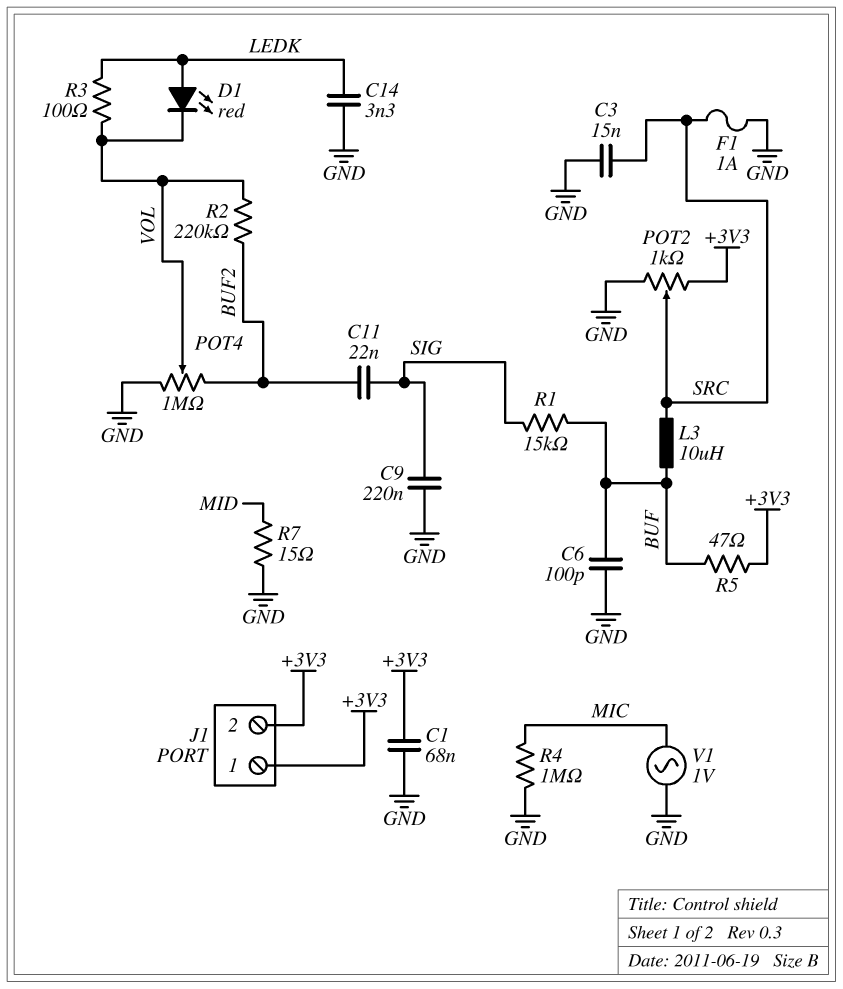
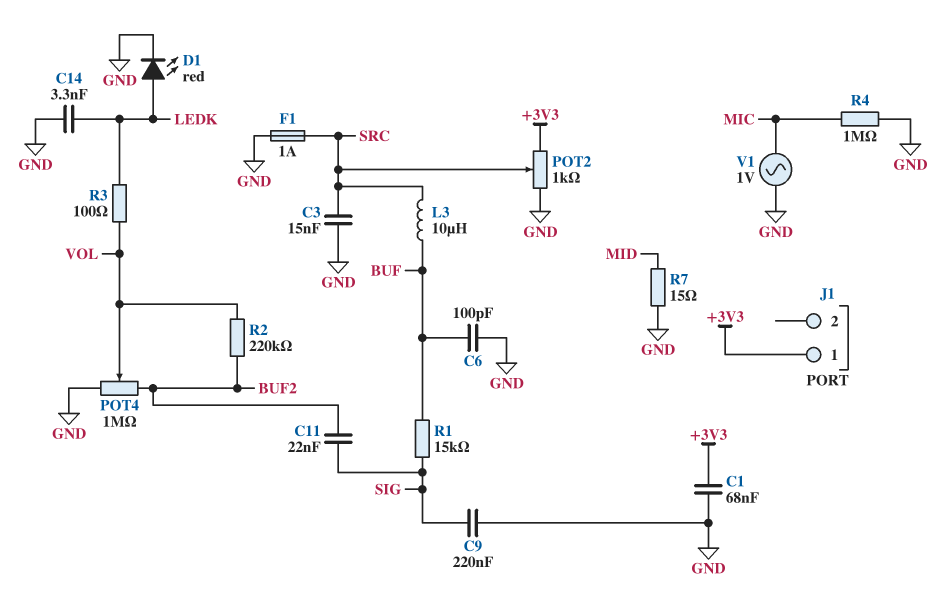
D1: LED red (A LEDK, K VOL) -> LED red (A LEDK, K GND)
J1 pin 2: +3V3 -> none
R5: 47 (+3V3, BUF) -> none

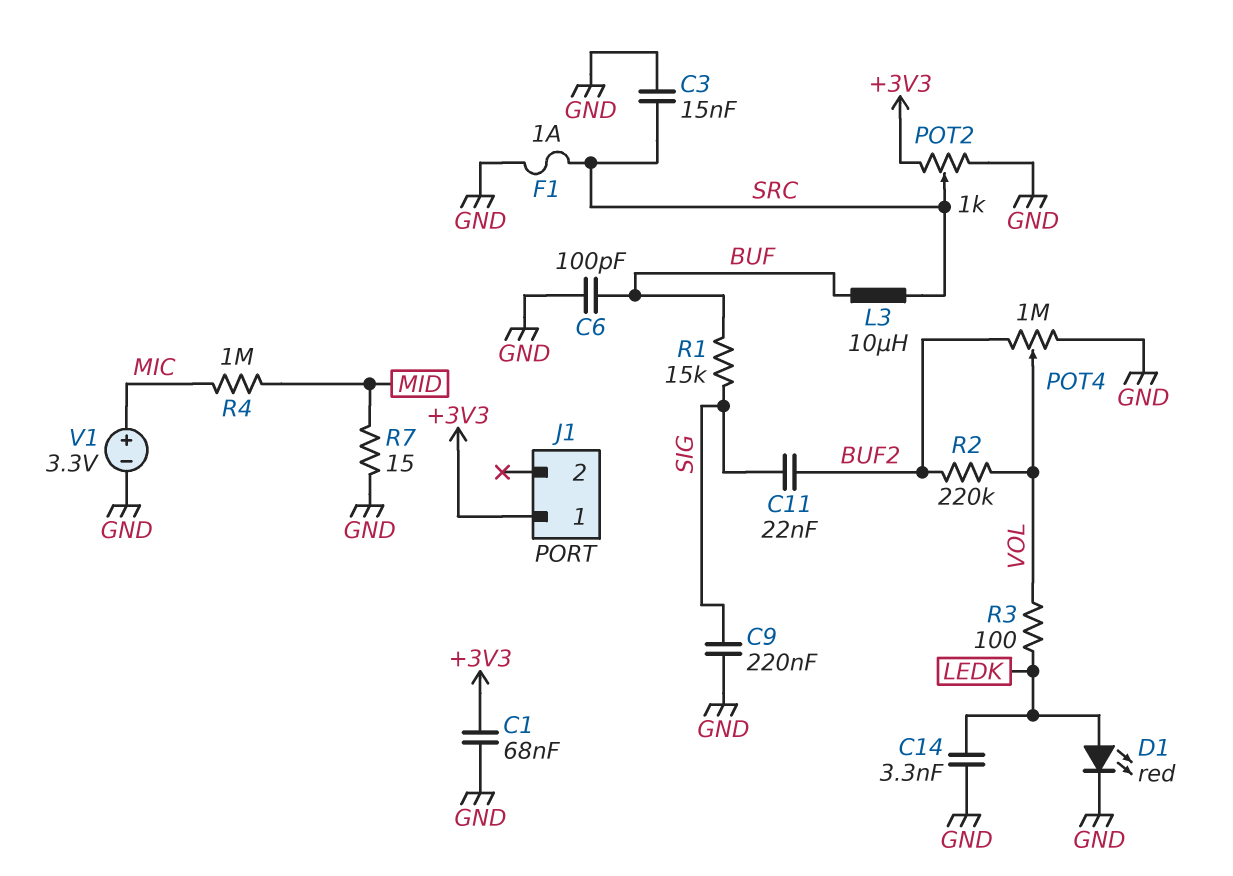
R4: 1M (GND, MIC) -> 1M (MIC, MID)
V1: AC 1V (GND, MIC) -> 3.3V (plus MIC, minus GND)

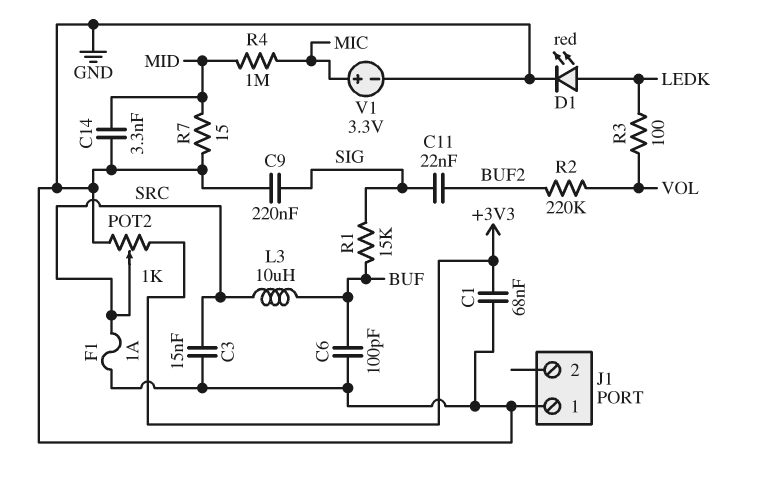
C14: 3.3nF (GND, LEDK) -> 3.3nF (GND, MID)
J1 pin 1: +3V3 -> GND
POT4: 1M (BUF2, GND, wiper VOL) -> none

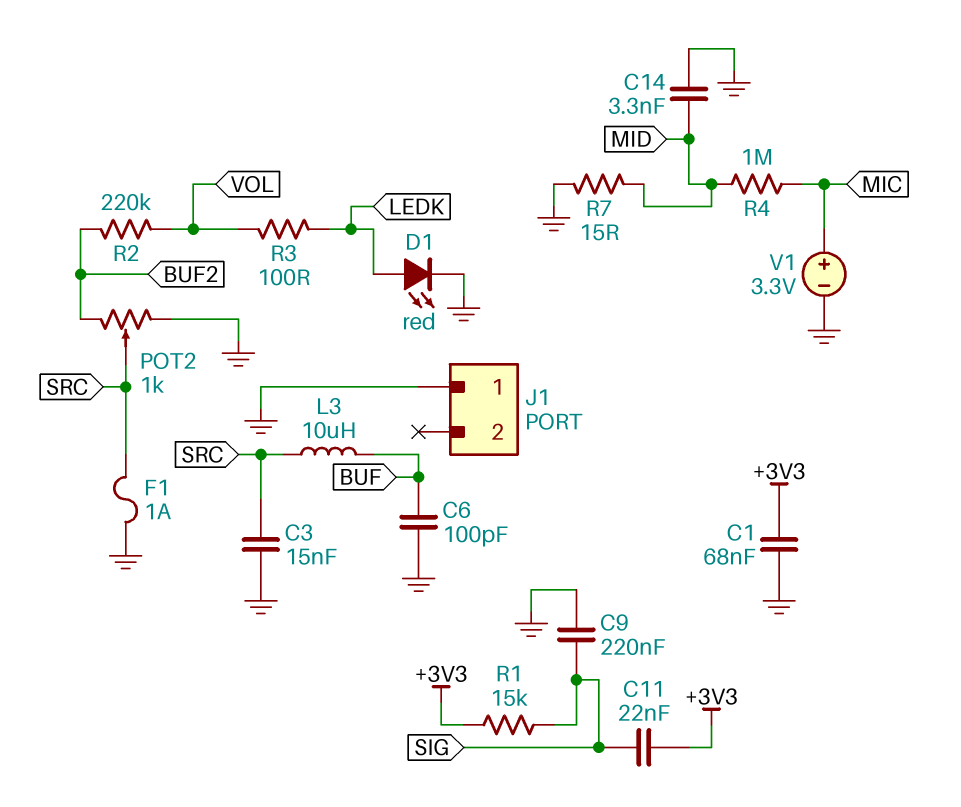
C11: 22nF (BUF2, SIG) -> 22nF (+3V3, SIG)
POT2: 1k (+3V3, GND, wiper SRC) -> 1k (BUF2, GND, wiper SRC)
R1: 15k (BUF, SIG) -> 15k (+3V3, SIG)

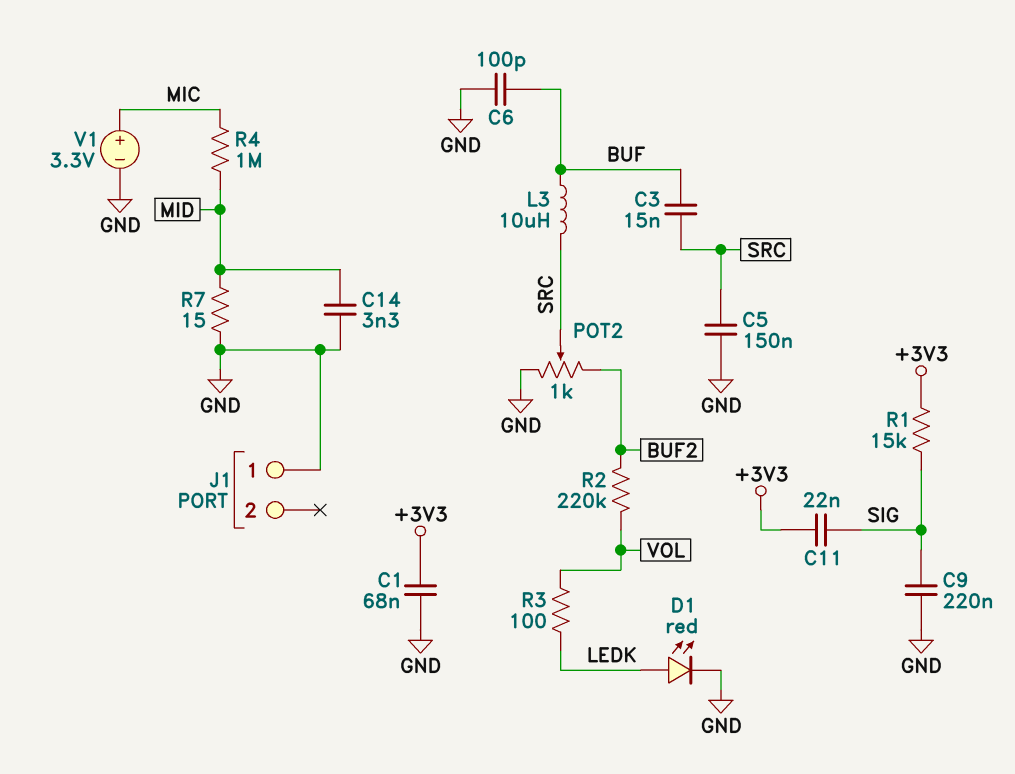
C3: 15nF (GND, SRC) -> 15nF (BUF, SRC)
C5: none -> 150nF (GND, SRC)
F1: 1A (GND, SRC) -> none

